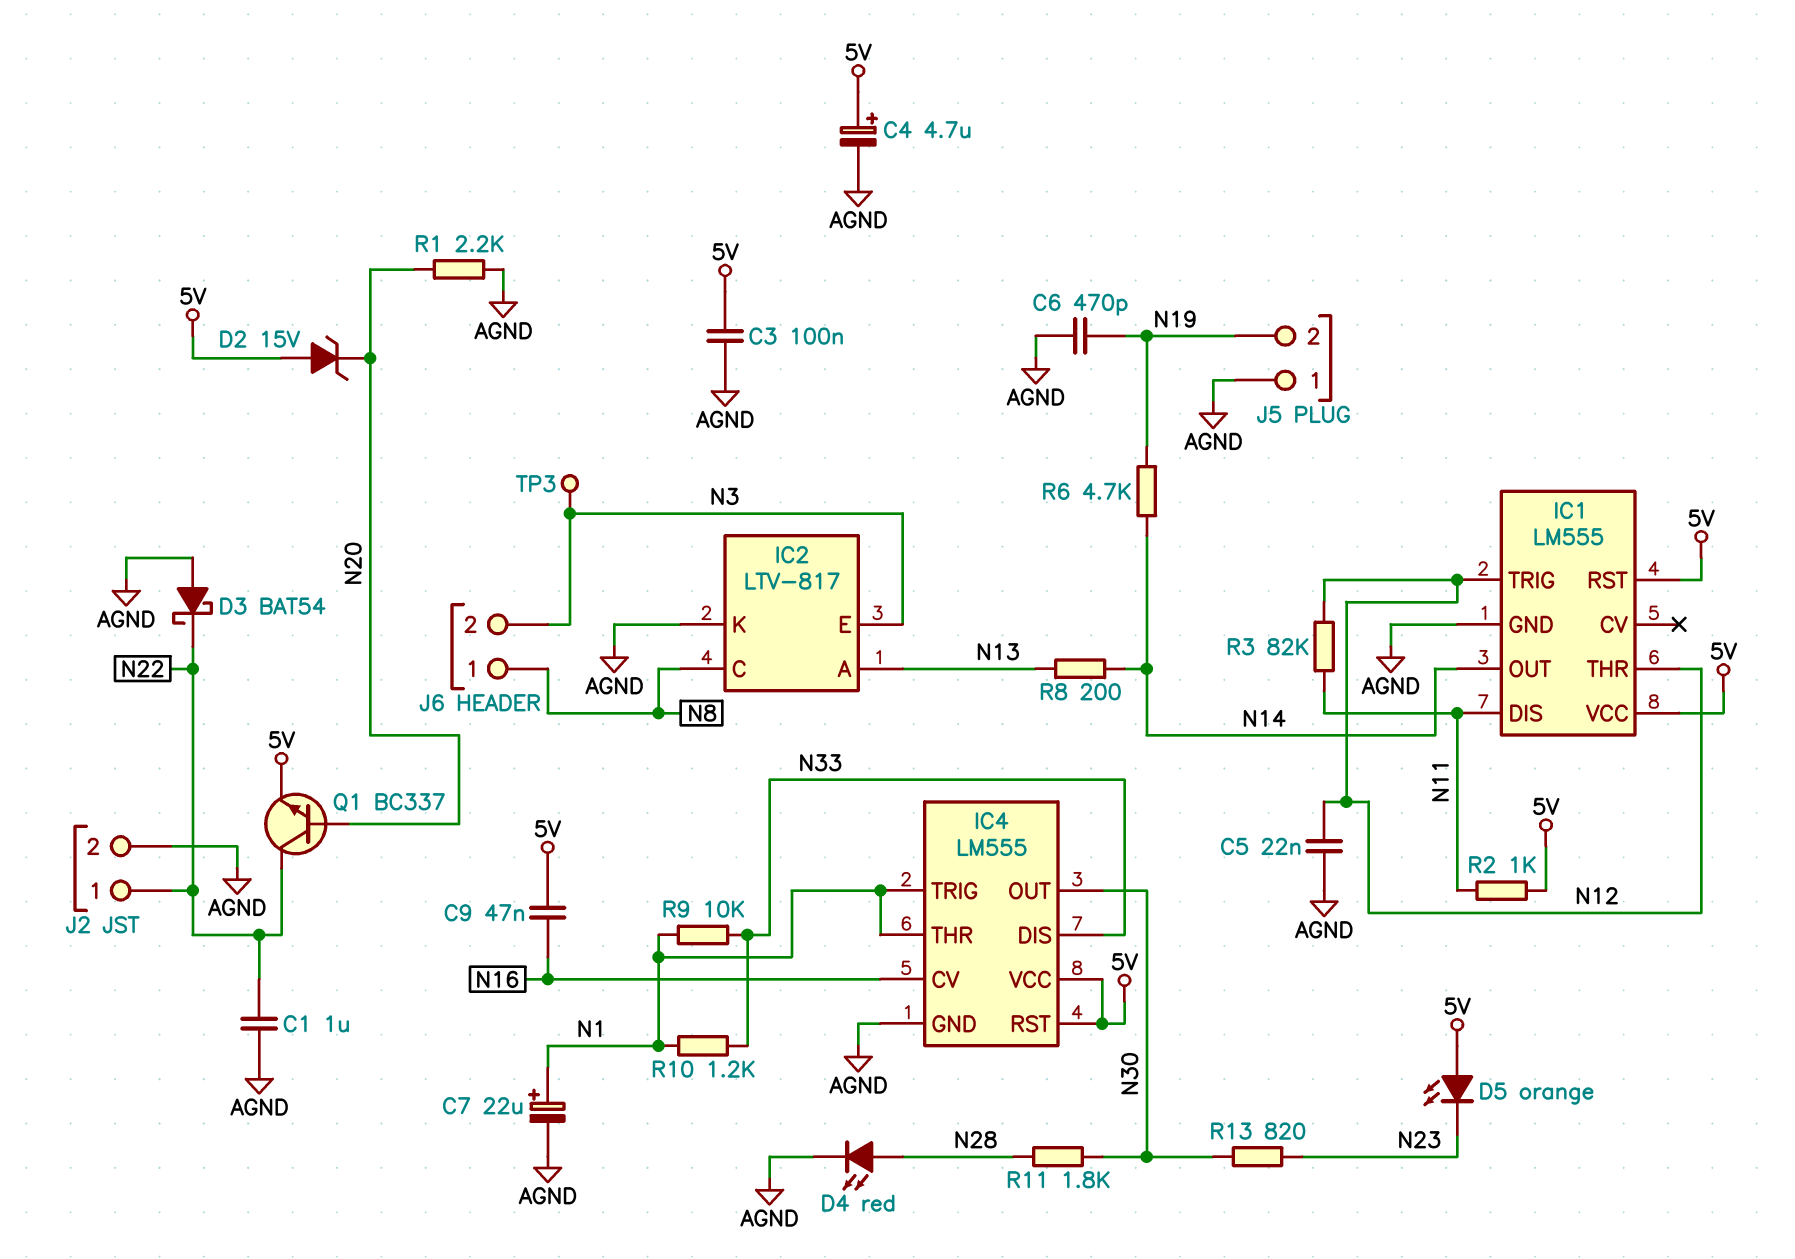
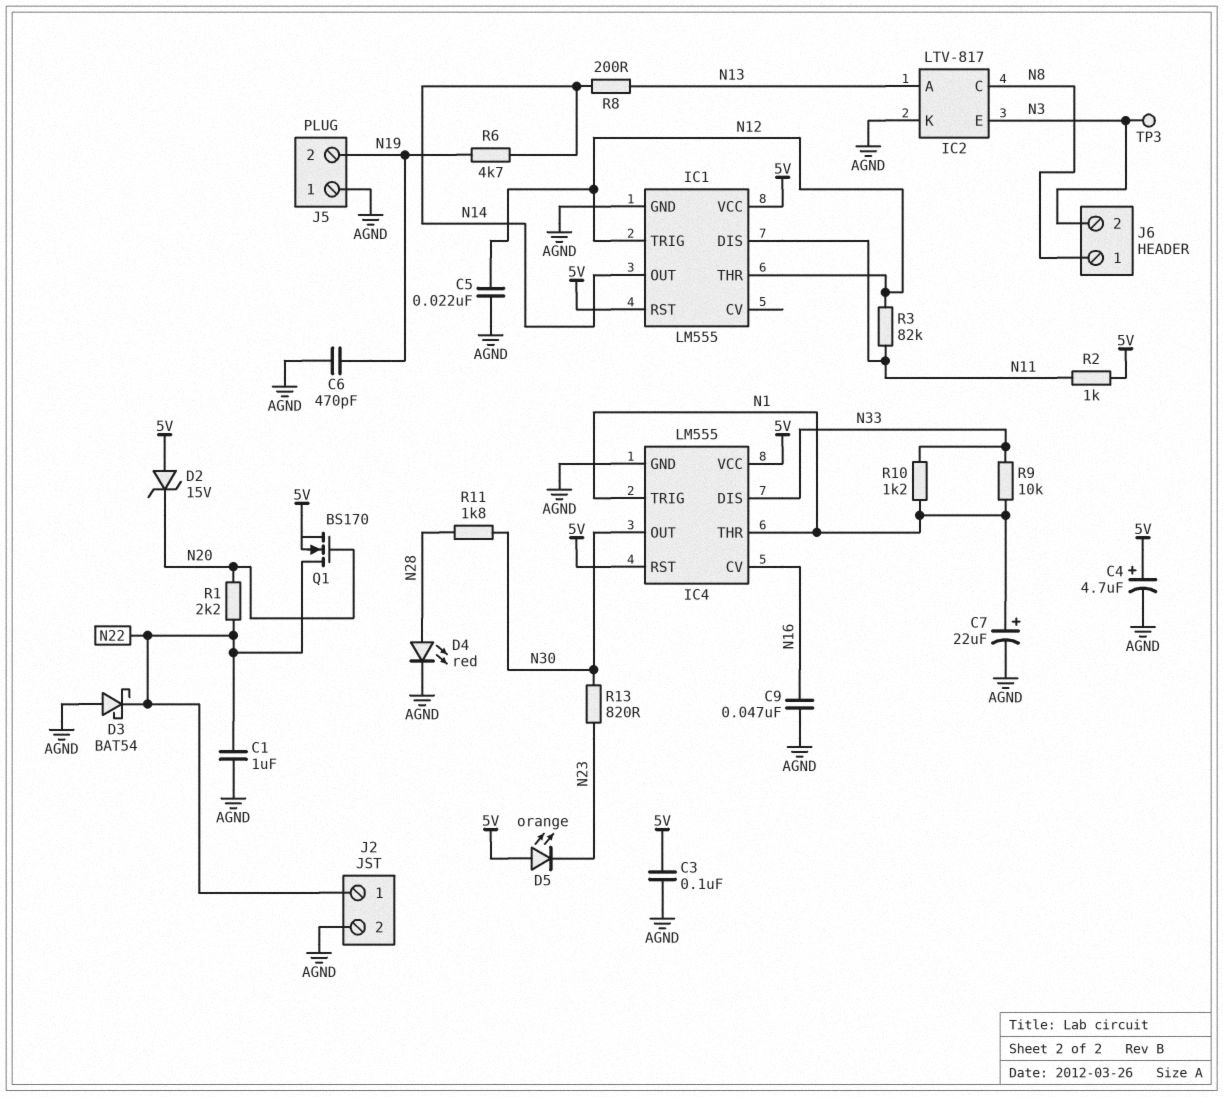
C9: 47nF (5V, N16) -> 47nF (AGND, N16)
Q1: NPN BC337 (B N20, C N22, E 5V) -> NMOS BS170 (G N20, D N22, S 5V)
R1: 2.2k (AGND, N20) -> 2.2k (N20, N22)

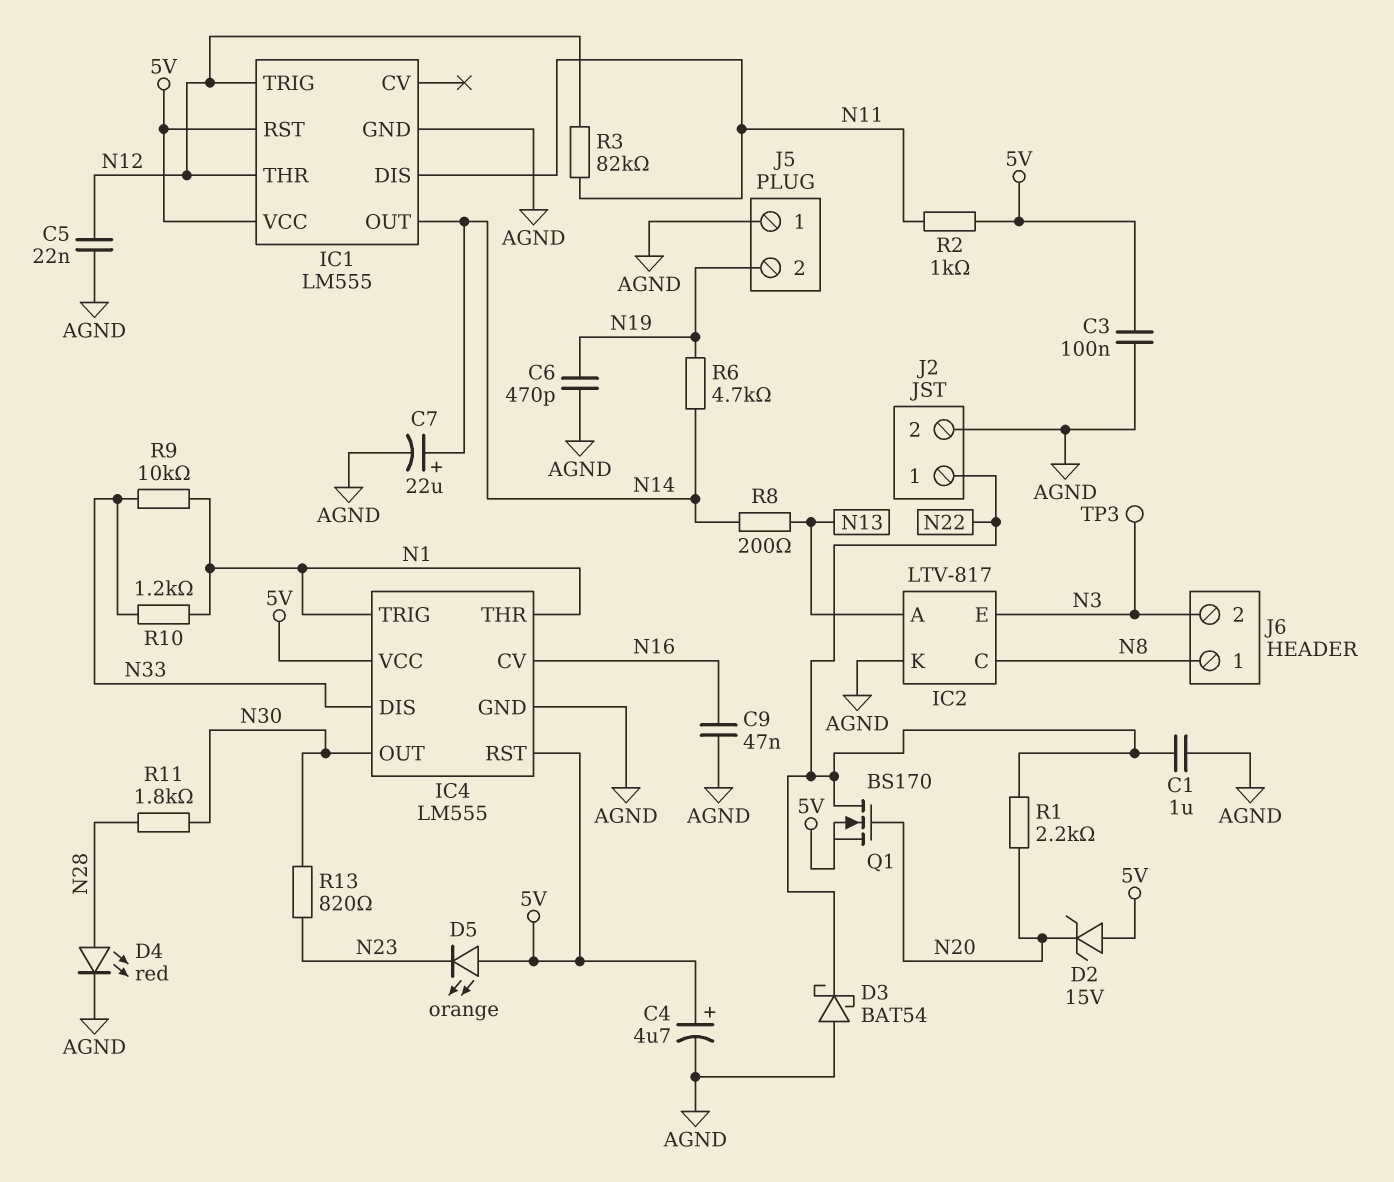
C7: 22uF (plus N1, minus AGND) -> 22uF (plus N14, minus AGND)

